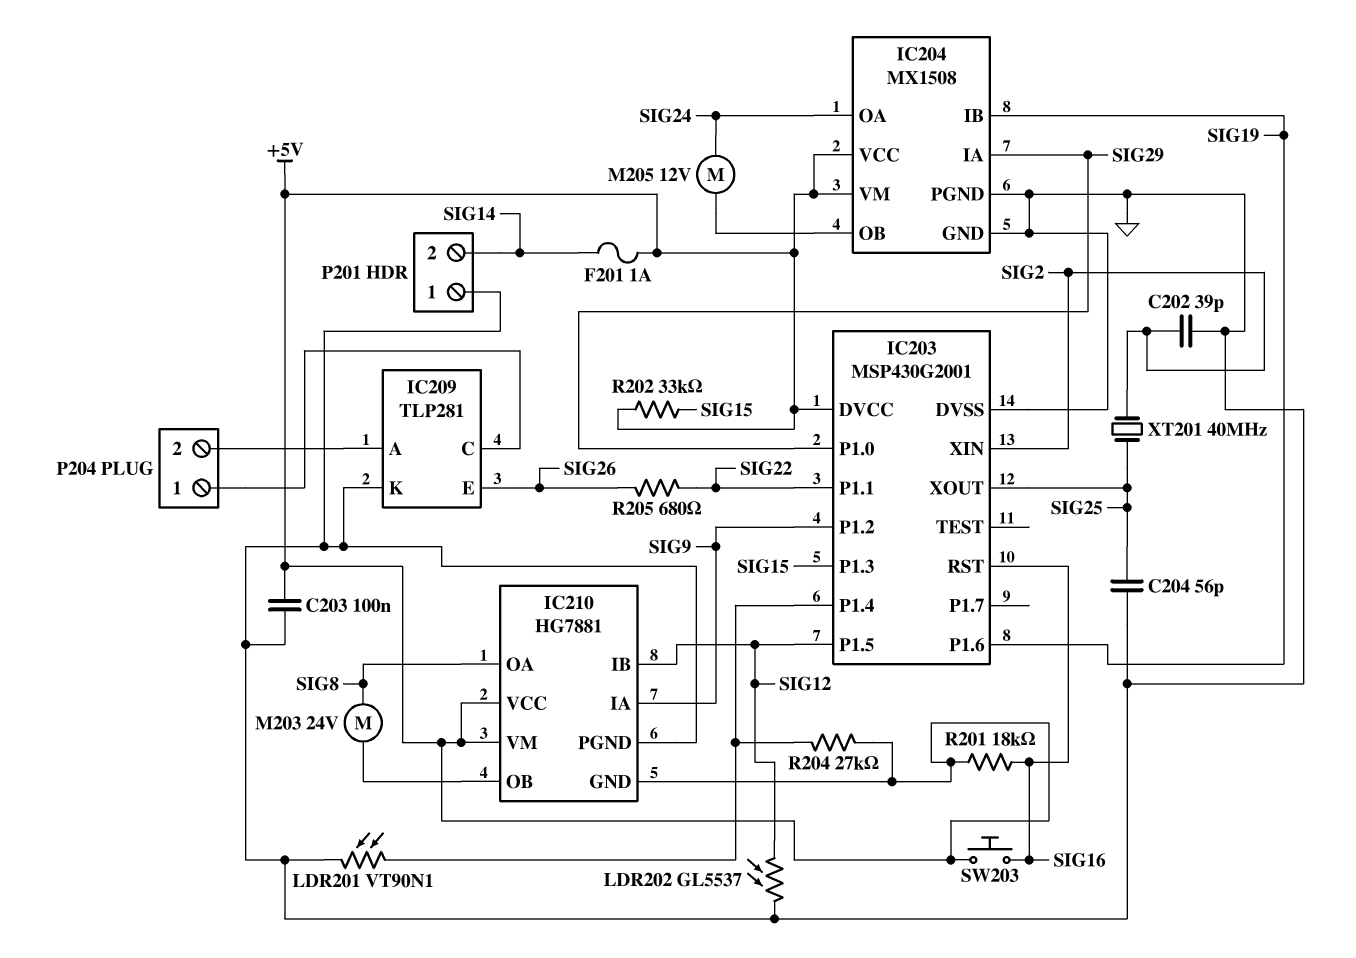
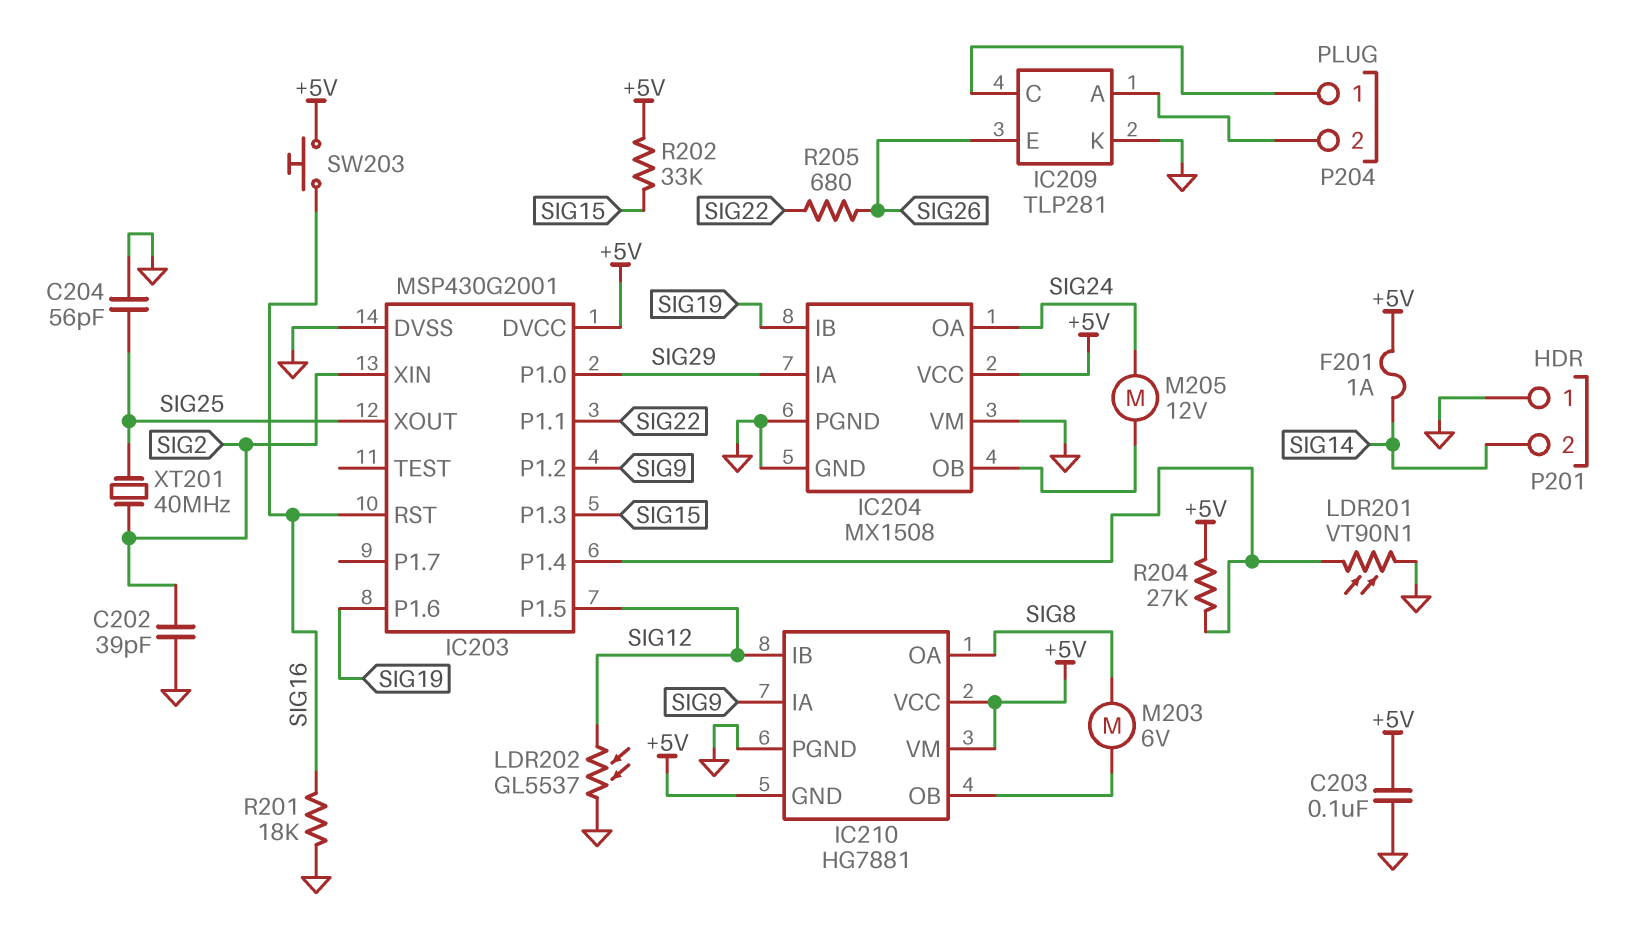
IC204 pin VM: +5V -> GND
M203: motor 24V (IC210/OB, SIG8) -> motor 6V (IC210/OB, SIG8)
R201: 18k (+5V, SIG16) -> 18k (GND, SIG16)

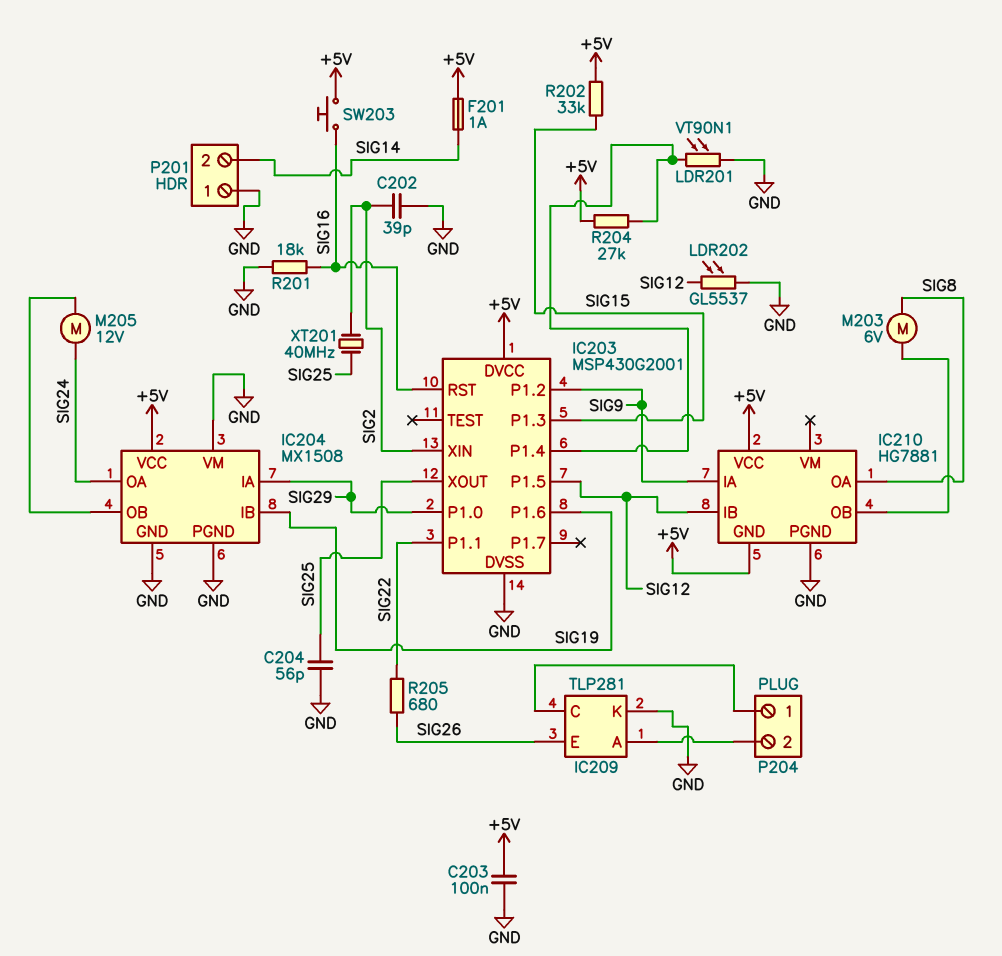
IC210 pin VM: +5V -> none

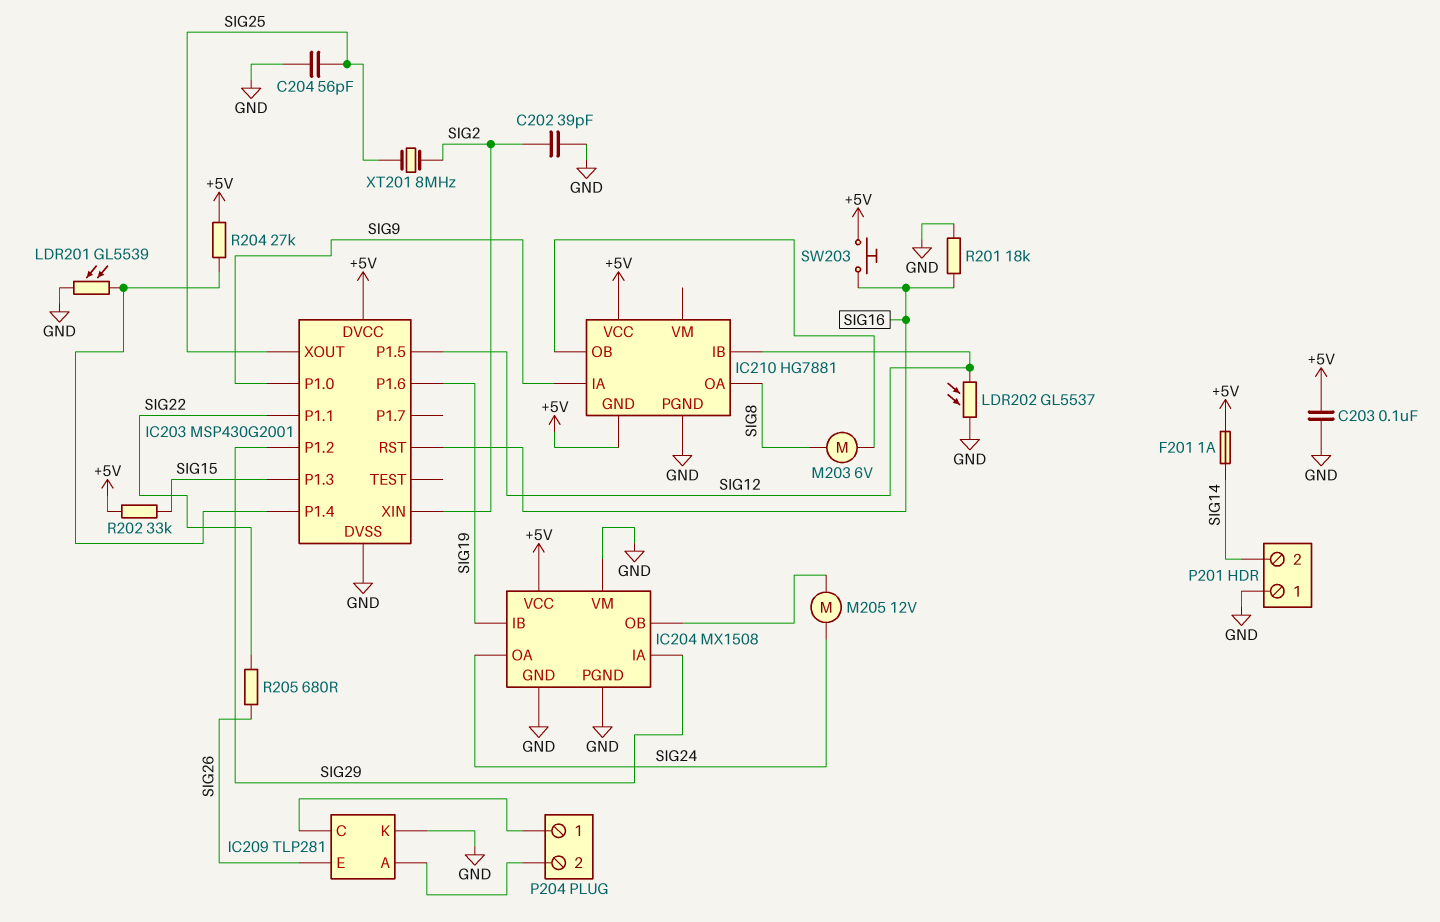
IC203 pin P1.0: SIG29 -> SIG9
IC203 pin P1.2: SIG9 -> SIG29
LDR201: VT90N1 (GND, IC203/P1.4) -> GL5539 (GND, IC203/P1.4)
XT201: 40MHz (SIG2, SIG25) -> 8MHz (SIG2, SIG25)

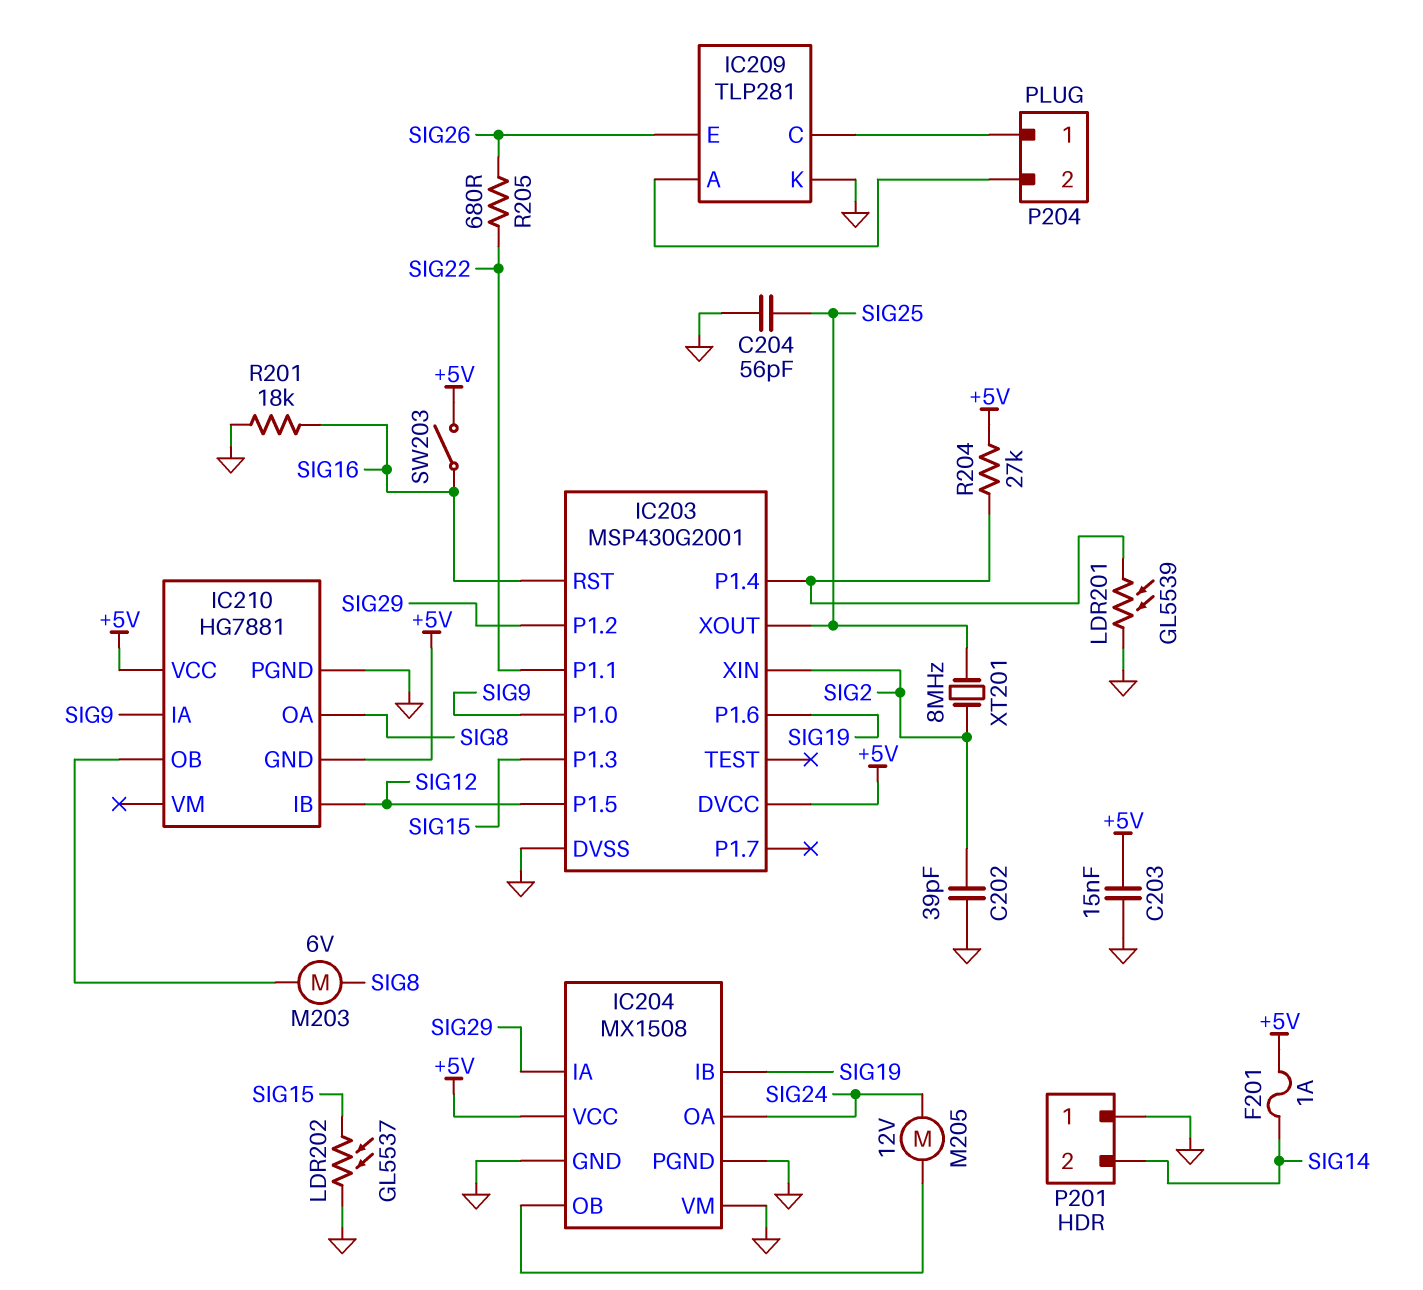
C203: 100nF (+5V, GND) -> 15nF (+5V, GND)
LDR202: GL5537 (GND, SIG12) -> GL5537 (GND, SIG15)
R202: 33k (+5V, SIG15) -> none
SW203: button (+5V, SIG16) -> switch (+5V, SIG16)

